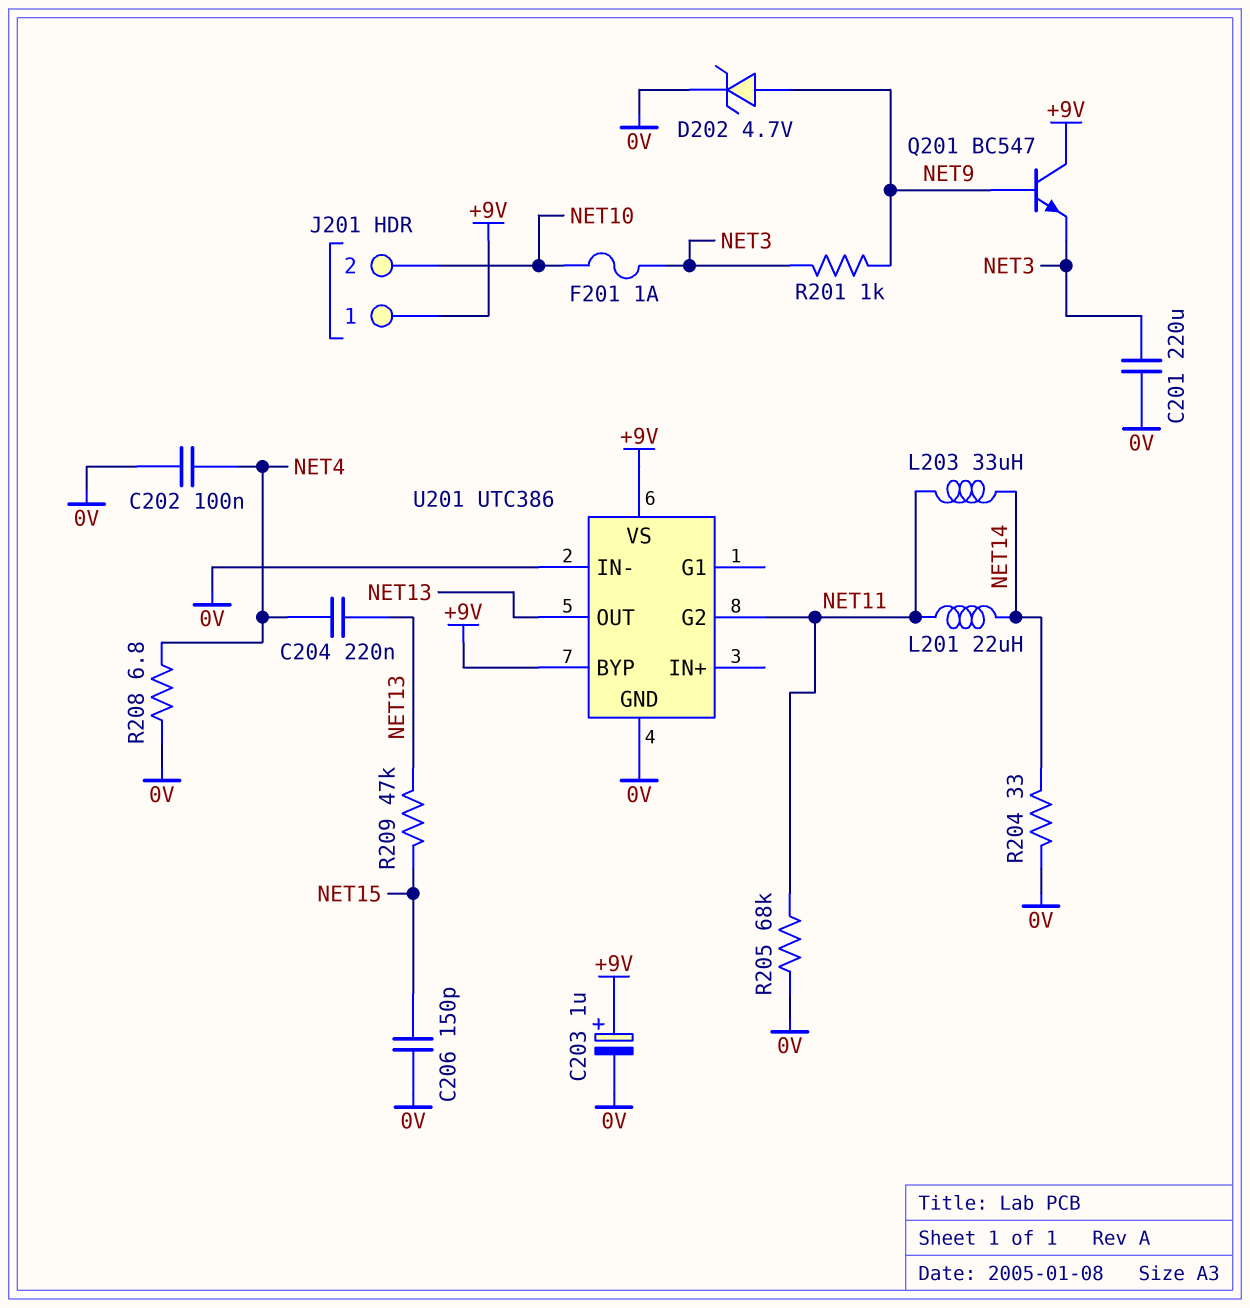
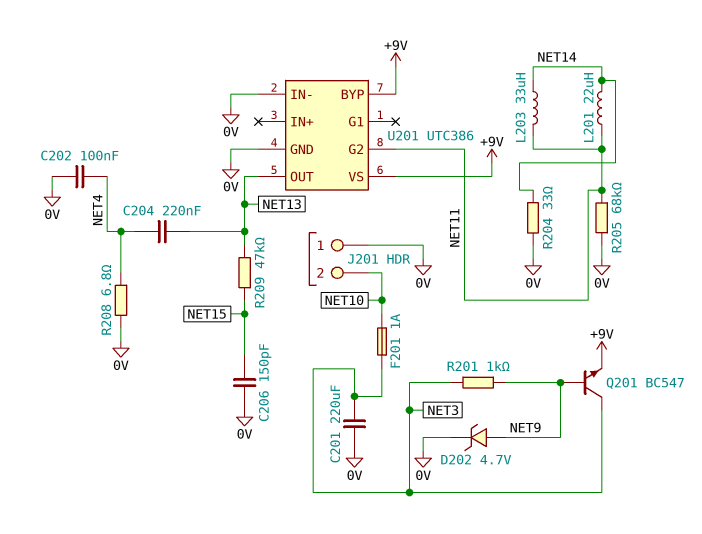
C203: 1uF (plus +9V, minus 0V) -> none
J201 pin 1: +9V -> 0V
Q201: NPN BC547 (B NET9, C +9V, E NET3) -> NPN BC547 (B NET9, C NET3, E +9V)

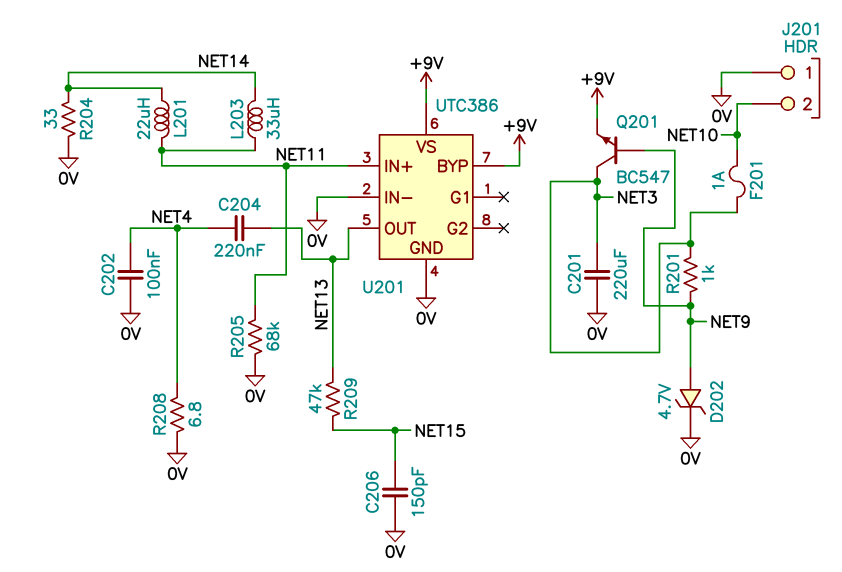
U201 pin G2: NET11 -> none
U201 pin IN+: none -> NET11

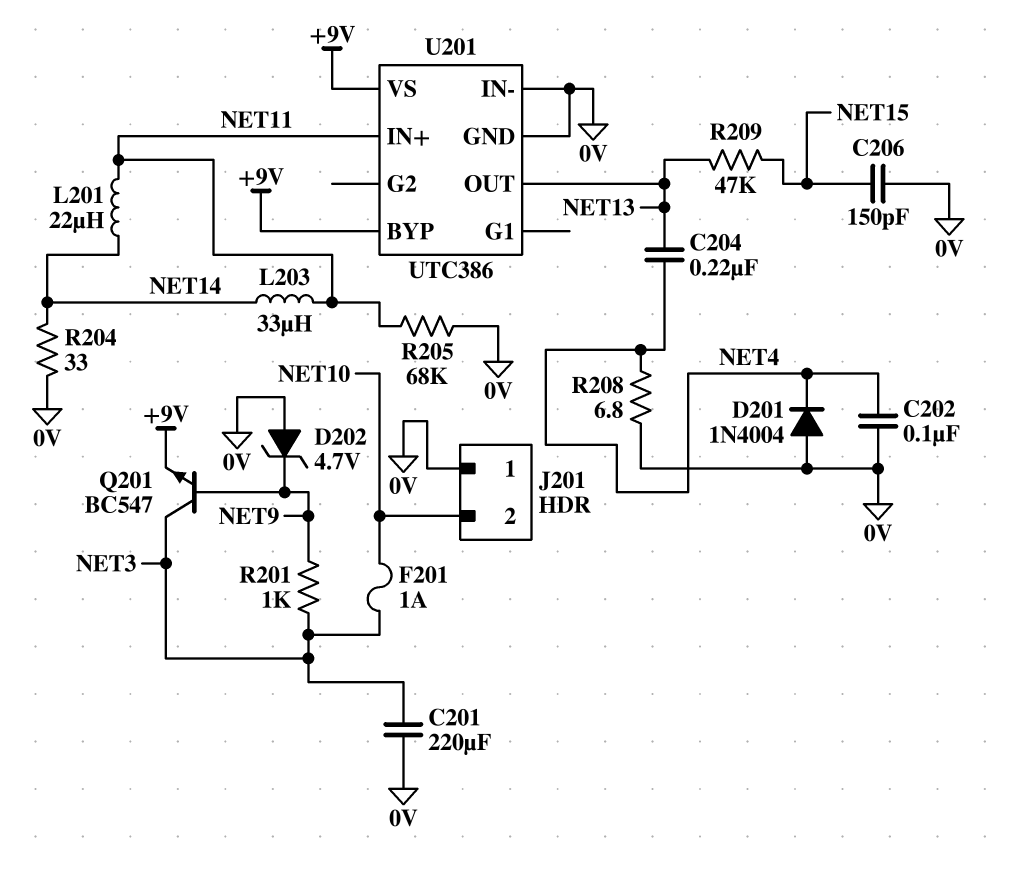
D201: none -> diode 1N4004 (A 0V, K NET4)
D202: zener 4.7V (A NET9, K 0V) -> zener 4.7V (A 0V, K NET9)

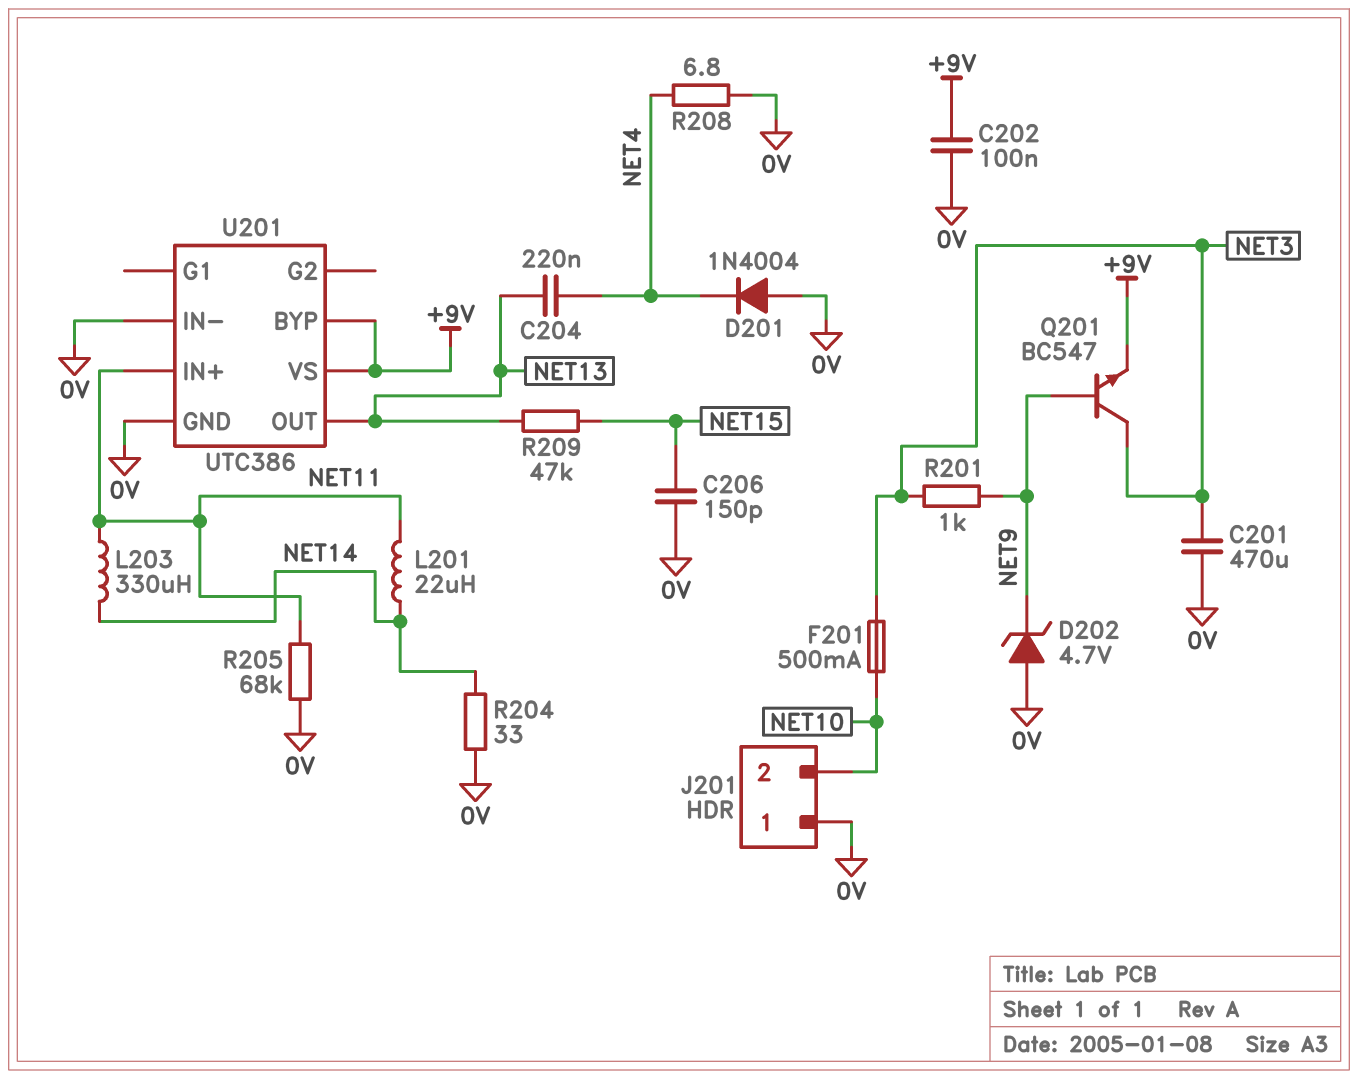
C201: 220uF (0V, NET3) -> 470uF (0V, NET3)
C202: 100nF (0V, NET4) -> 100nF (+9V, 0V)
F201: 1A (NET3, NET10) -> 500mA (NET3, NET10)
L203: 33uH (NET11, NET14) -> 330uH (NET11, NET14)

